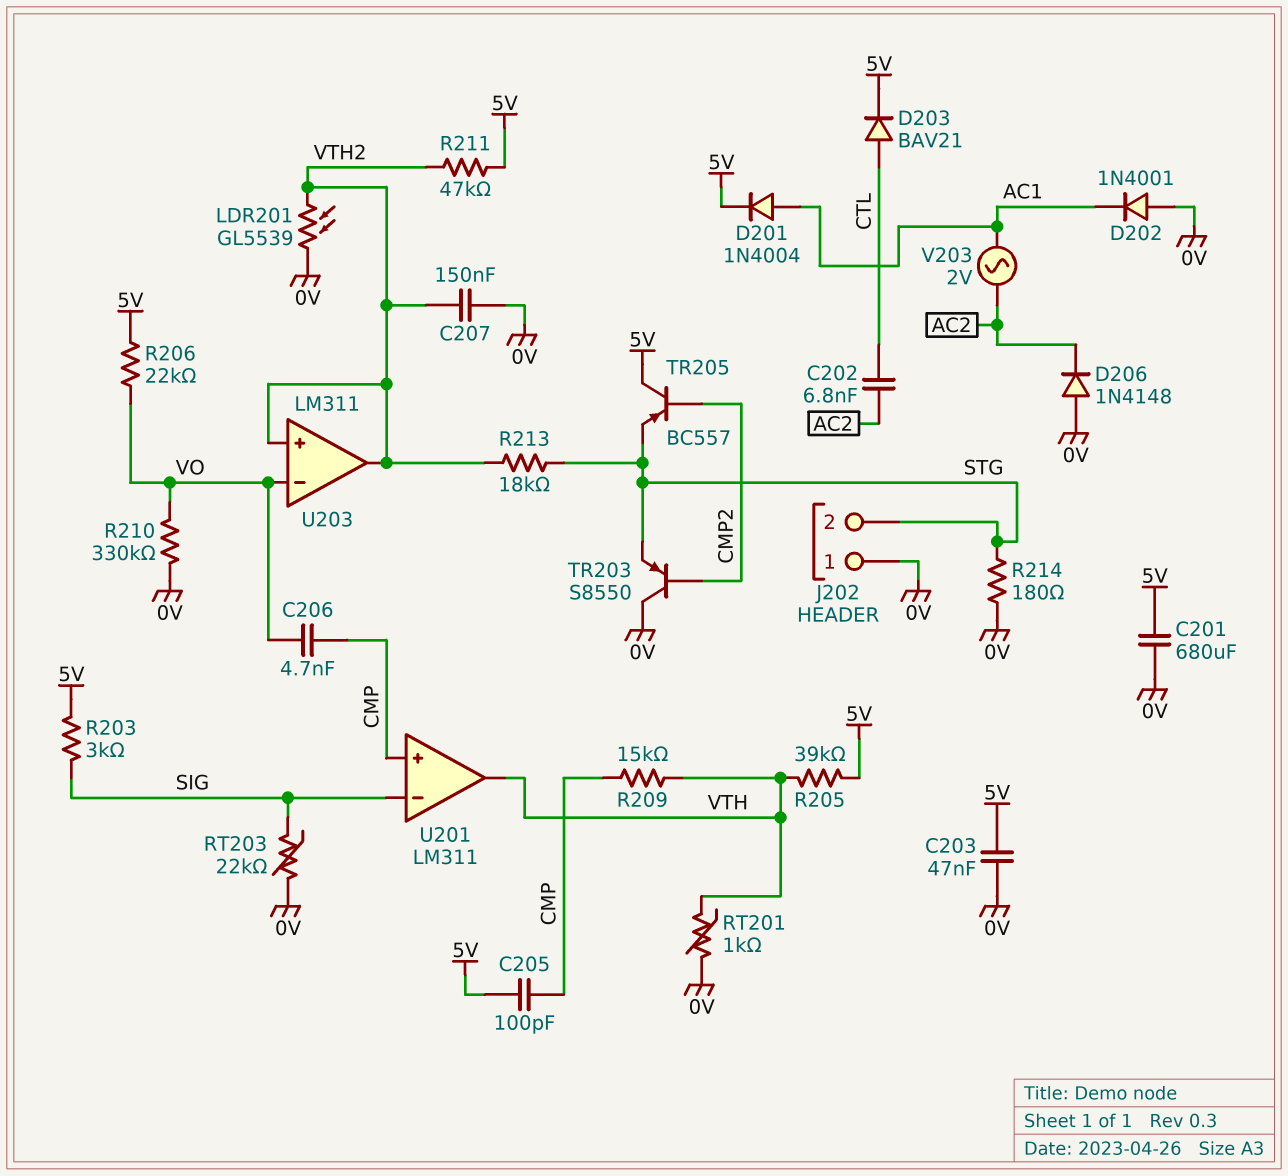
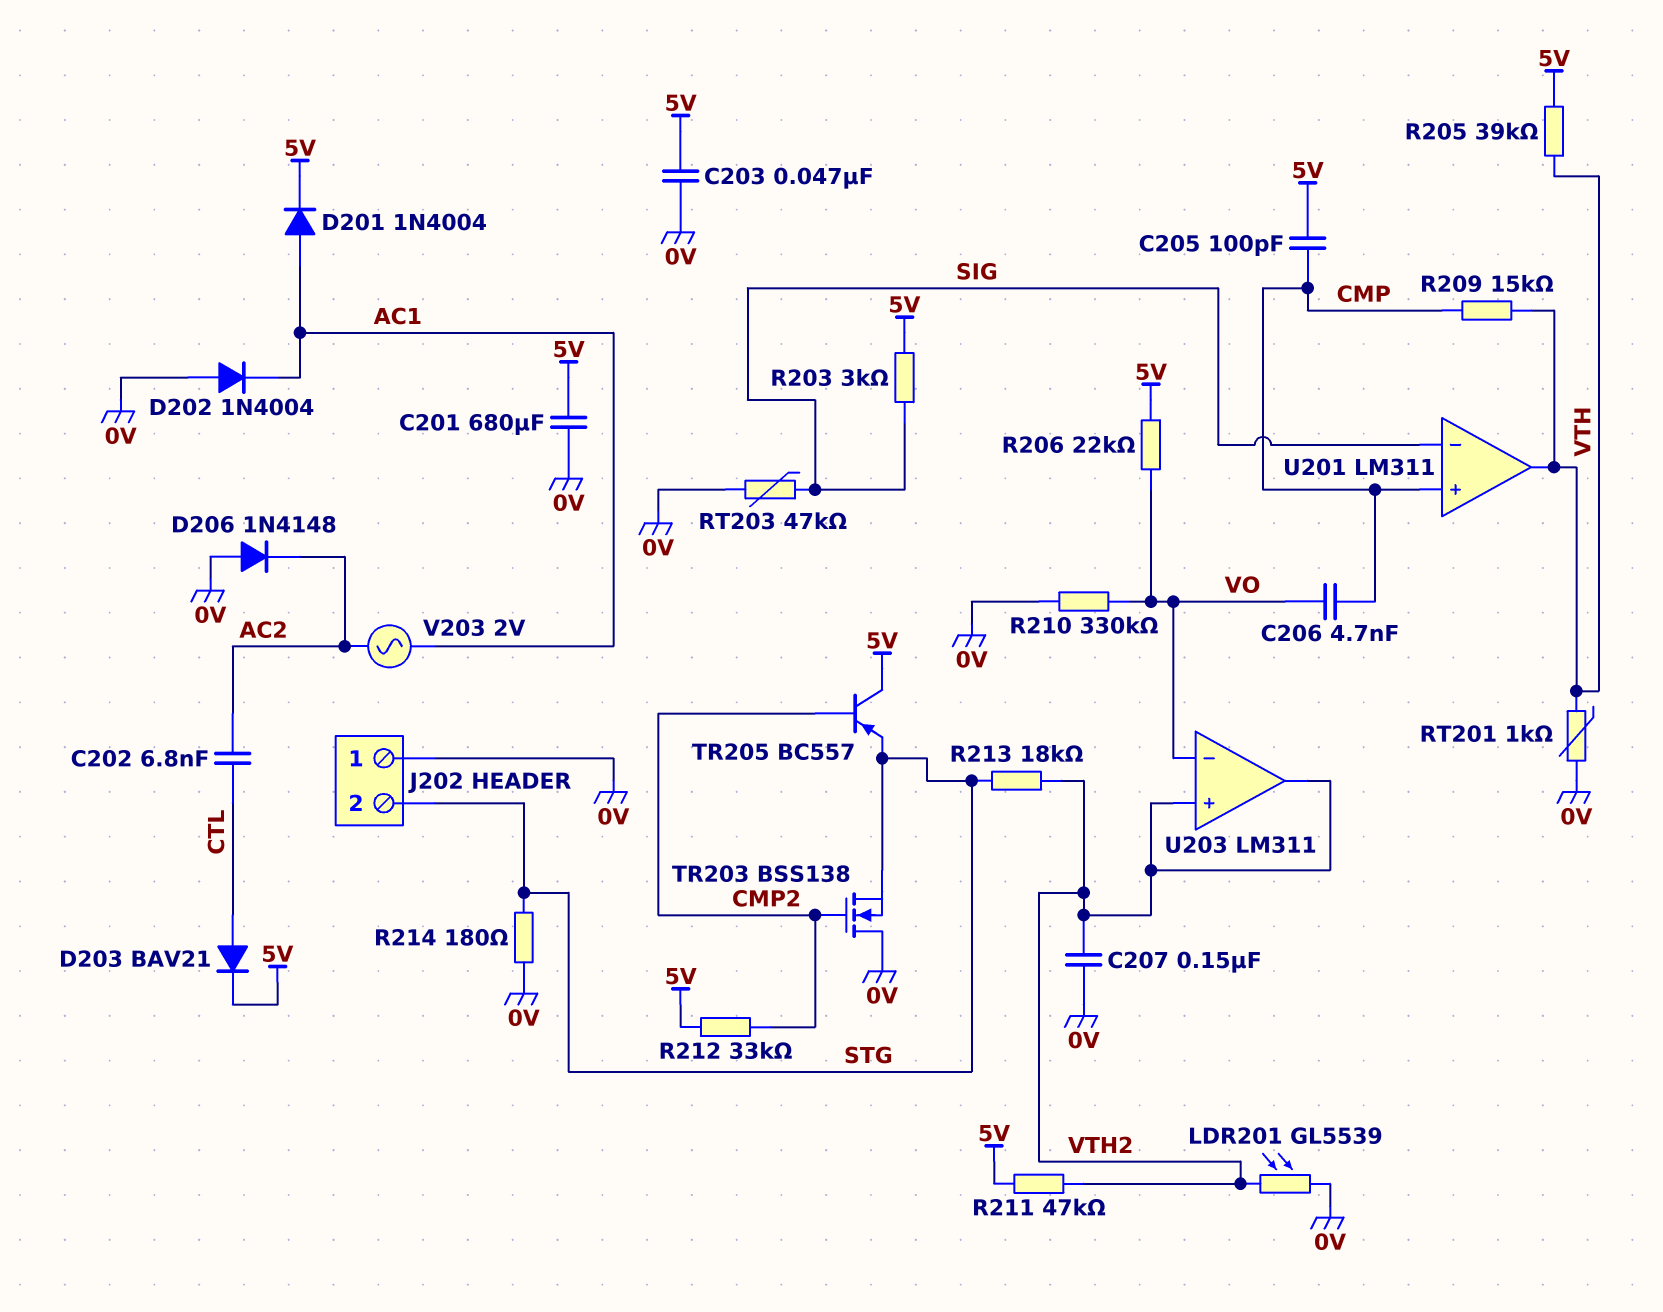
D202: diode 1N4001 (A 0V, K AC1) -> diode 1N4004 (A 0V, K AC1)
R212: none -> 33k (5V, CMP2)
RT203: 22k (0V, SIG) -> 47k (0V, SIG)
TR203: PNP S8550 (B CMP2, C 0V, E STG) -> NMOS BSS138 (G CMP2, D 0V, S STG)

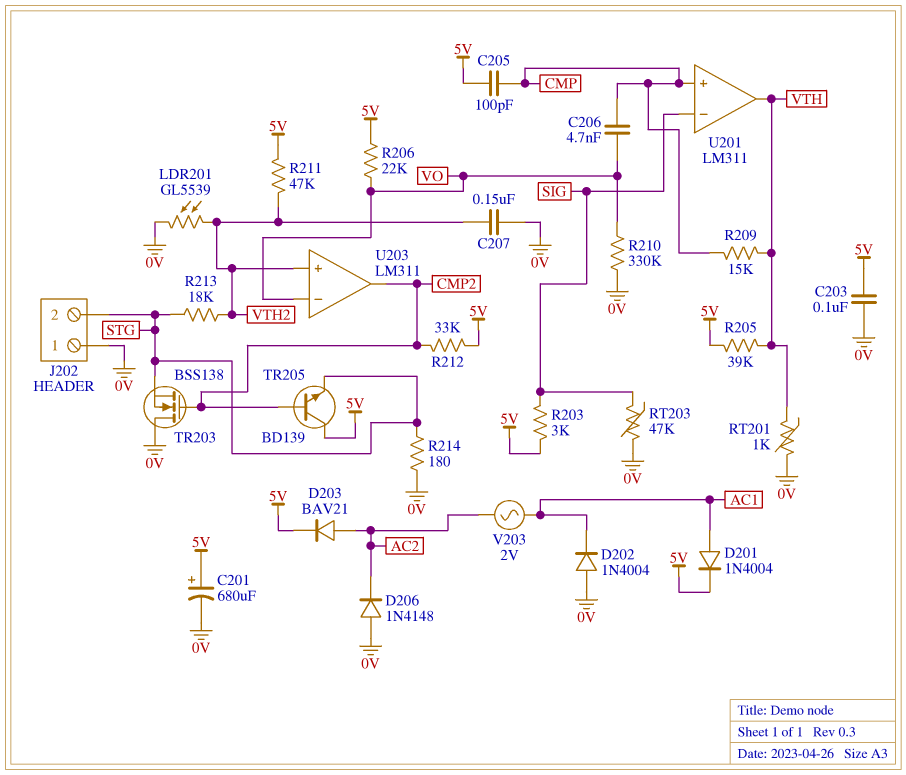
C201: 680uF (0V, 5V) -> 680uF (plus 5V, minus 0V)
C202: 6.8nF (AC2, CTL) -> none
C203: 47nF (0V, 5V) -> 100nF (0V, 5V)
D203: diode BAV21 (A CTL, K 5V) -> diode BAV21 (A AC2, K 5V)
TR205: PNP BC557 (B CMP2, C 5V, E STG) -> NPN BD139 (B CMP2, C 5V, E STG)
U203 pin out: VTH2 -> CMP2

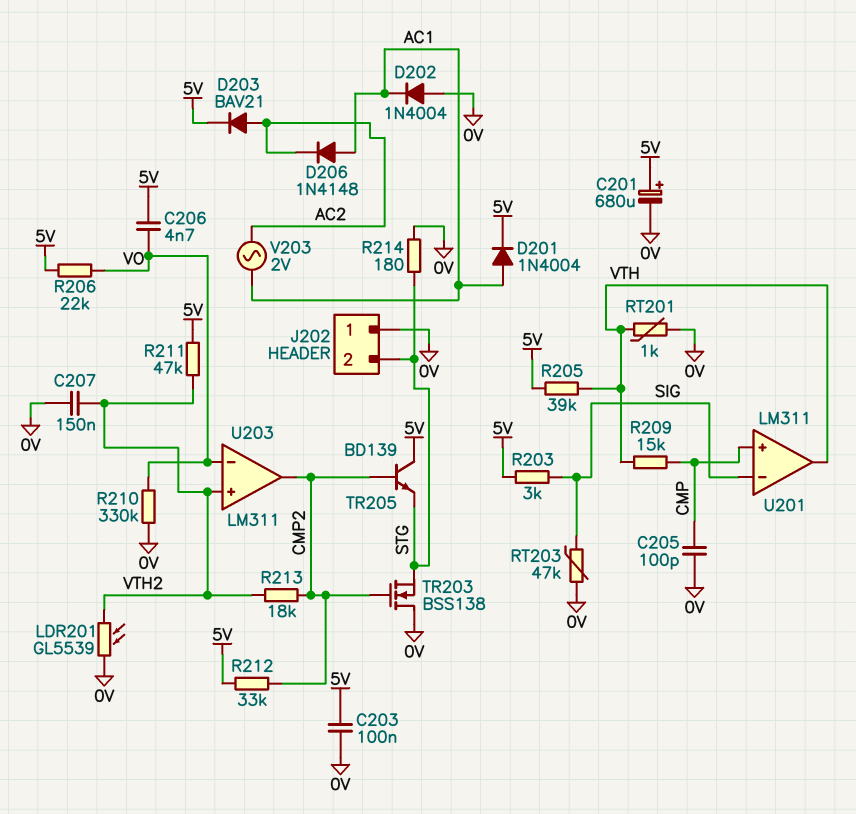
C205: 100pF (5V, CMP) -> 100pF (0V, CMP)
C206: 4.7nF (CMP, VO) -> 4.7nF (5V, VO)
D206: diode 1N4148 (A 0V, K AC2) -> diode 1N4148 (A AC1, K AC2)
R213: 18k (STG, VTH2) -> 18k (CMP2, VTH2)

